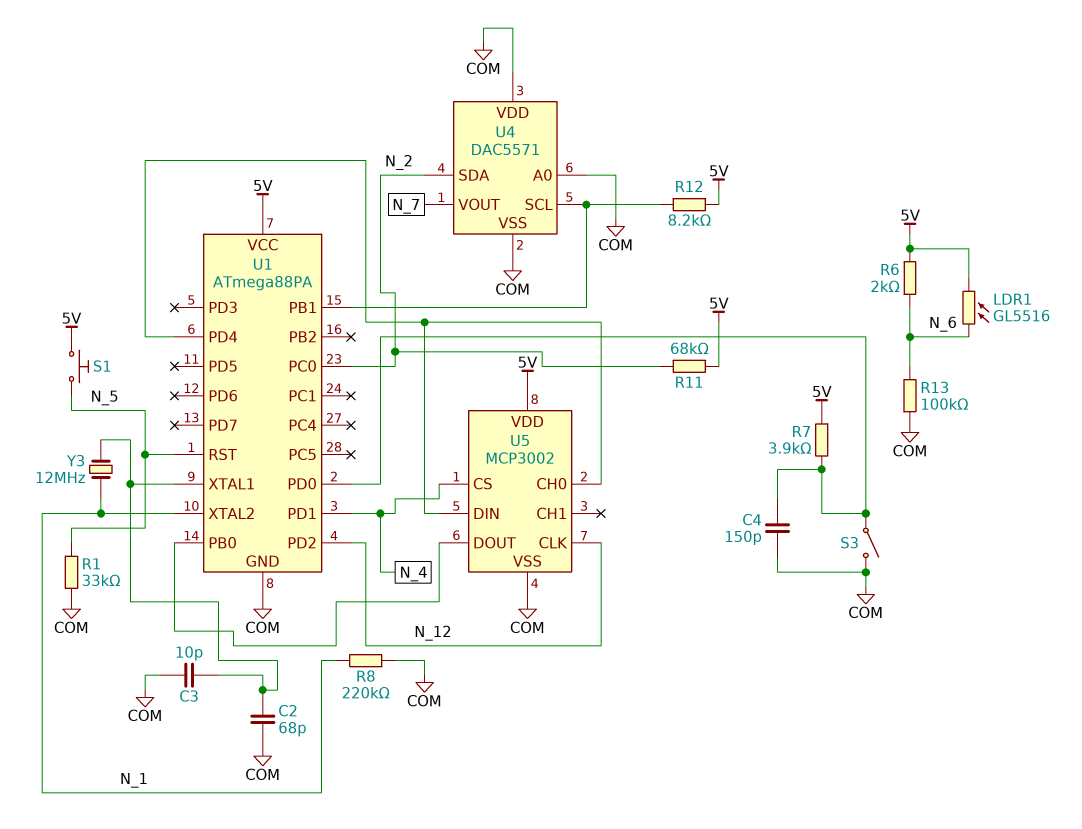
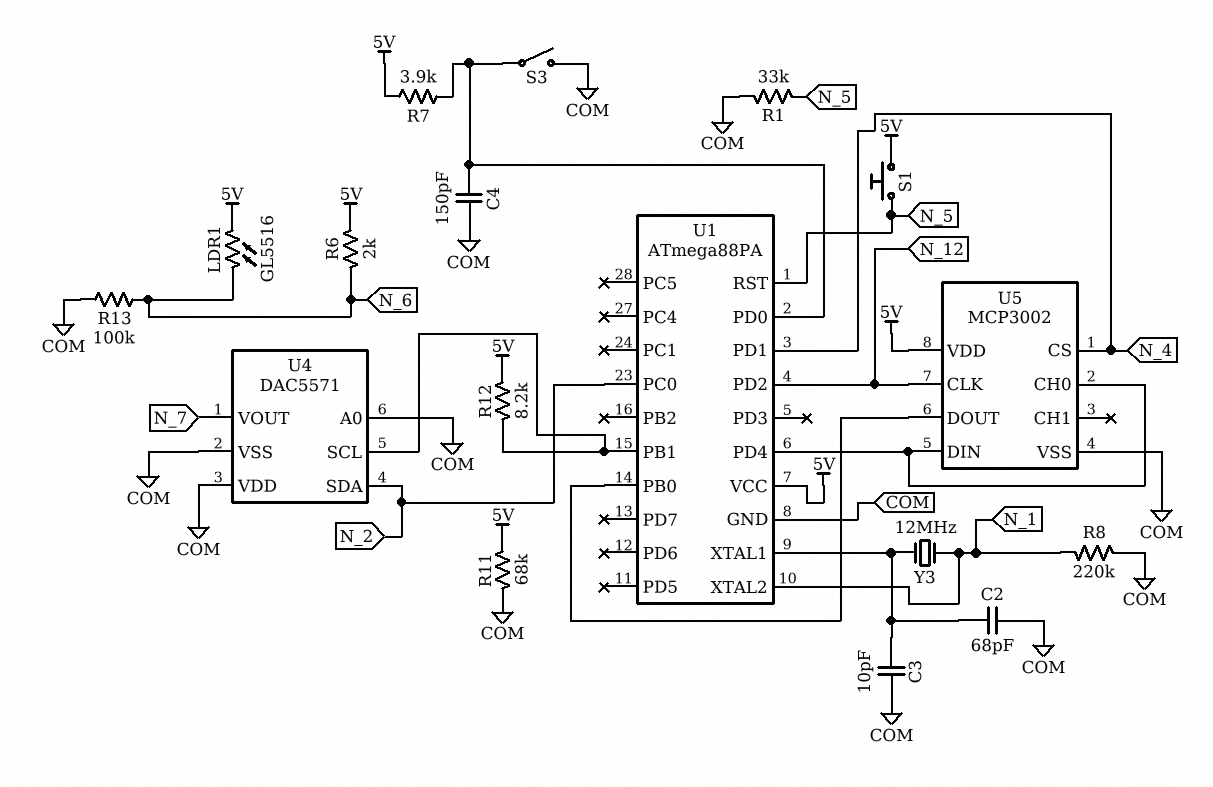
R11: 68k (5V, N_2) -> 68k (5V, COM)

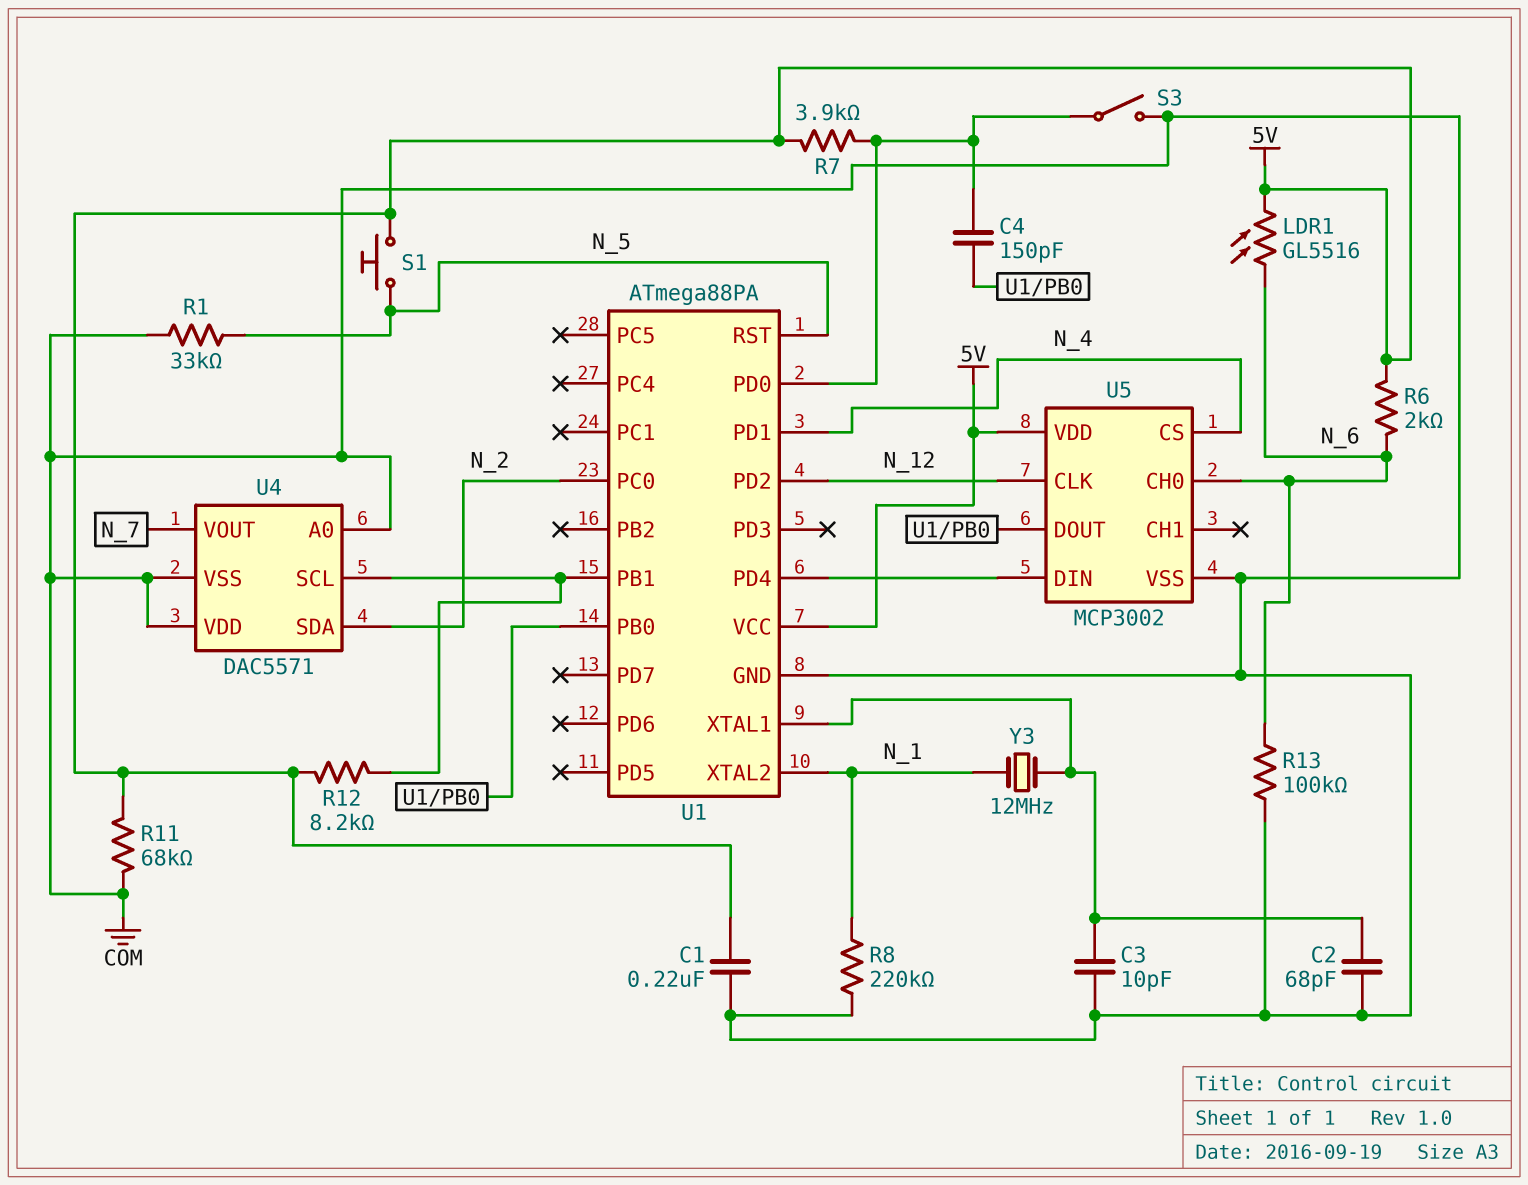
C1: none -> 220nF (5V, COM)
C4: 150pF (COM, U1/PD0) -> 150pF (U1/PB0, U1/PD0)
U5 pin CH0: U1/PD4 -> N_6

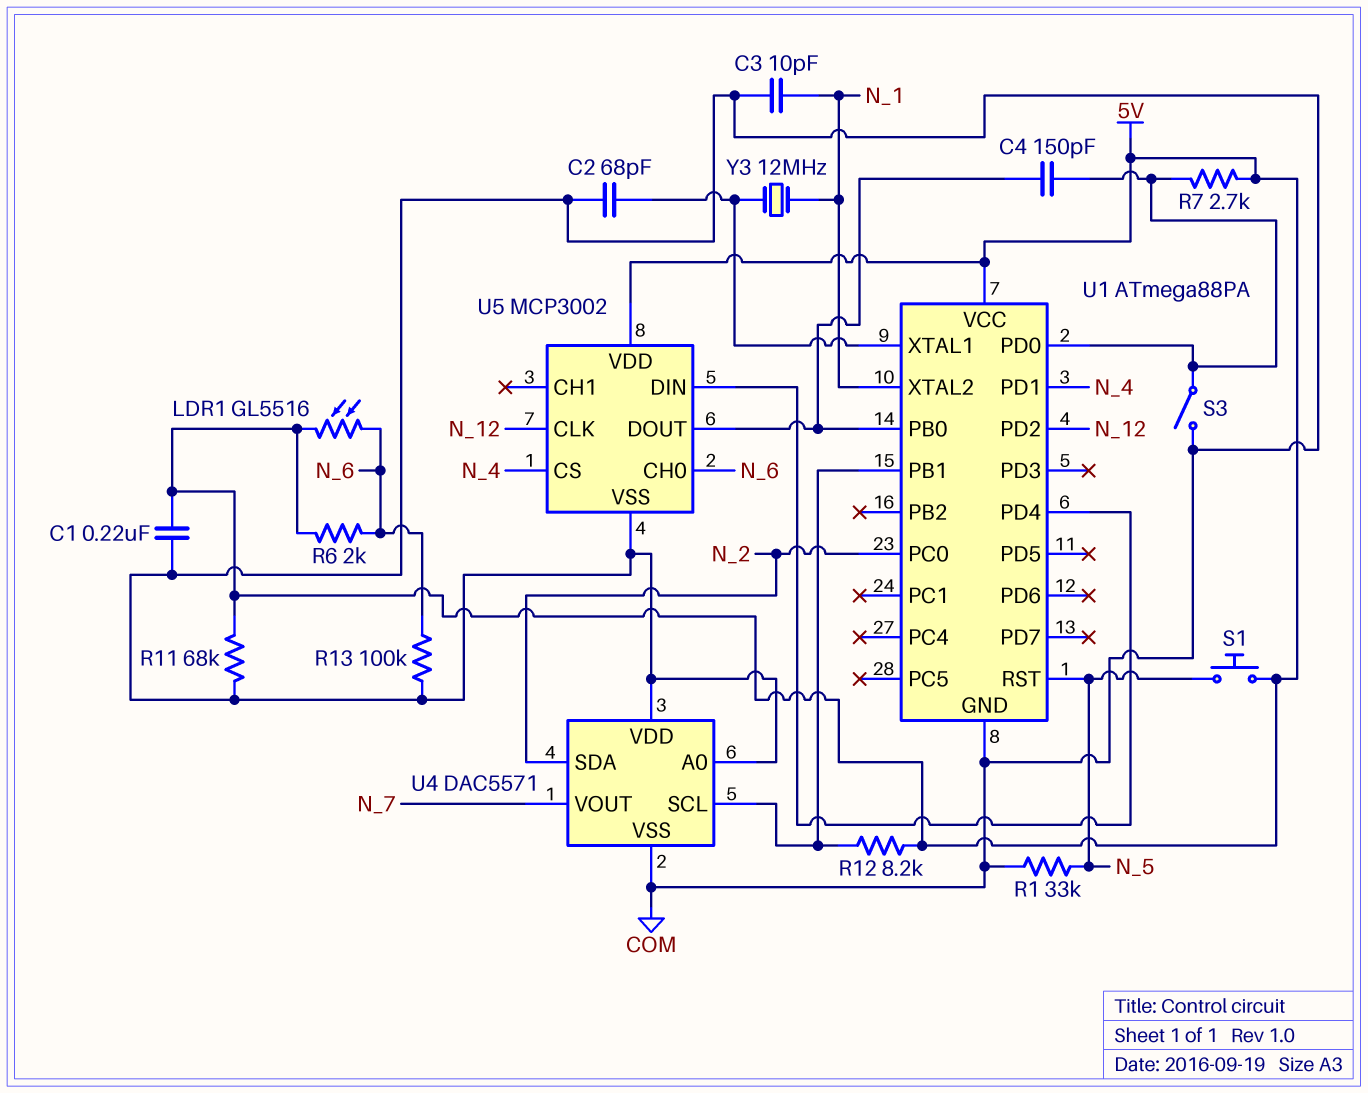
C3: 10pF (COM, U1/XTAL1) -> 10pF (COM, N_1)
R7: 3.9k (5V, U1/PD0) -> 2.7k (5V, U1/PD0)
R8: 220k (COM, N_1) -> none

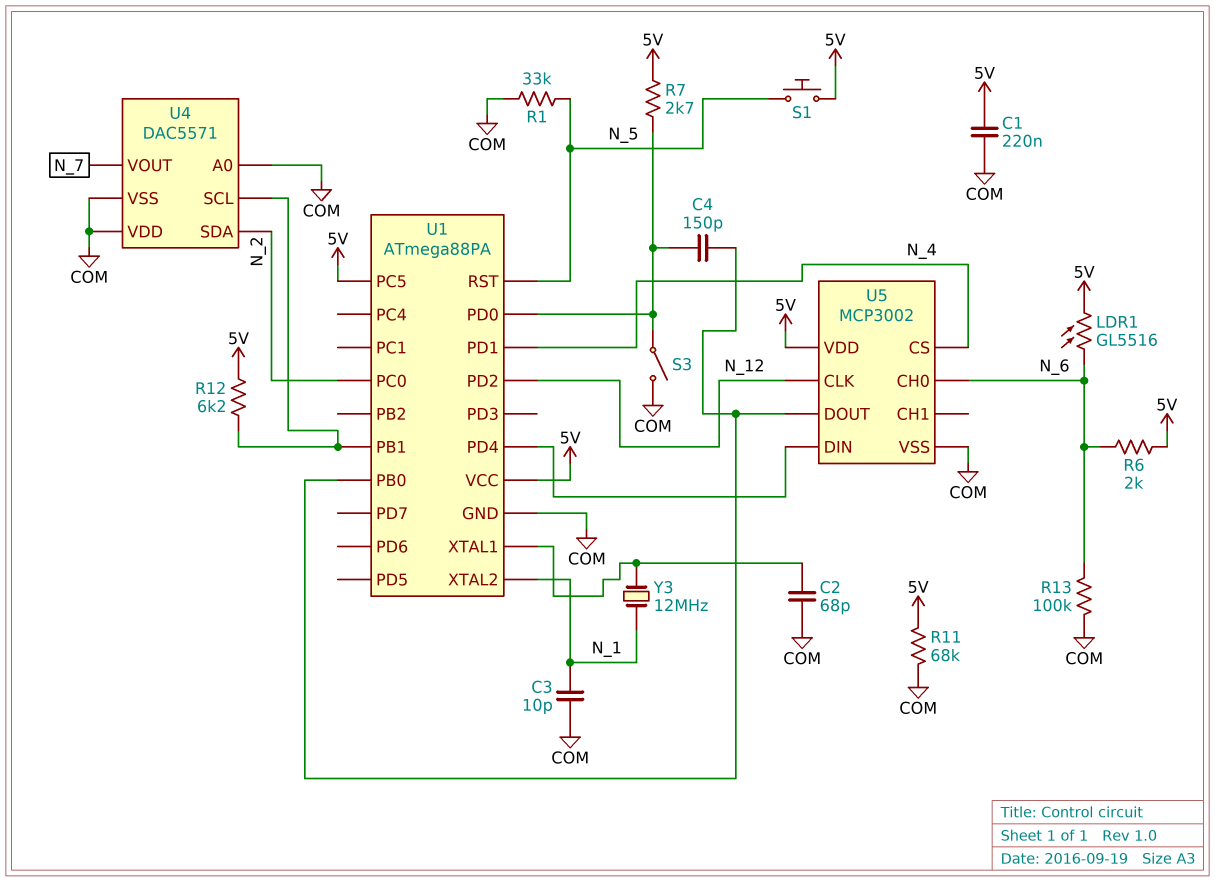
R12: 8.2k (5V, U1/PB1) -> 6.2k (5V, U1/PB1)
U1 pin PC5: none -> 5V

